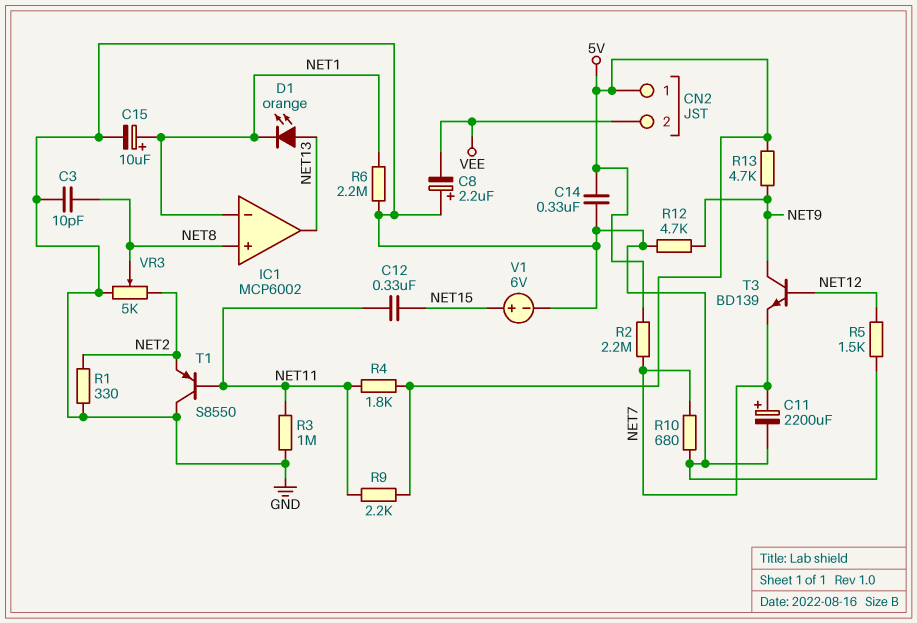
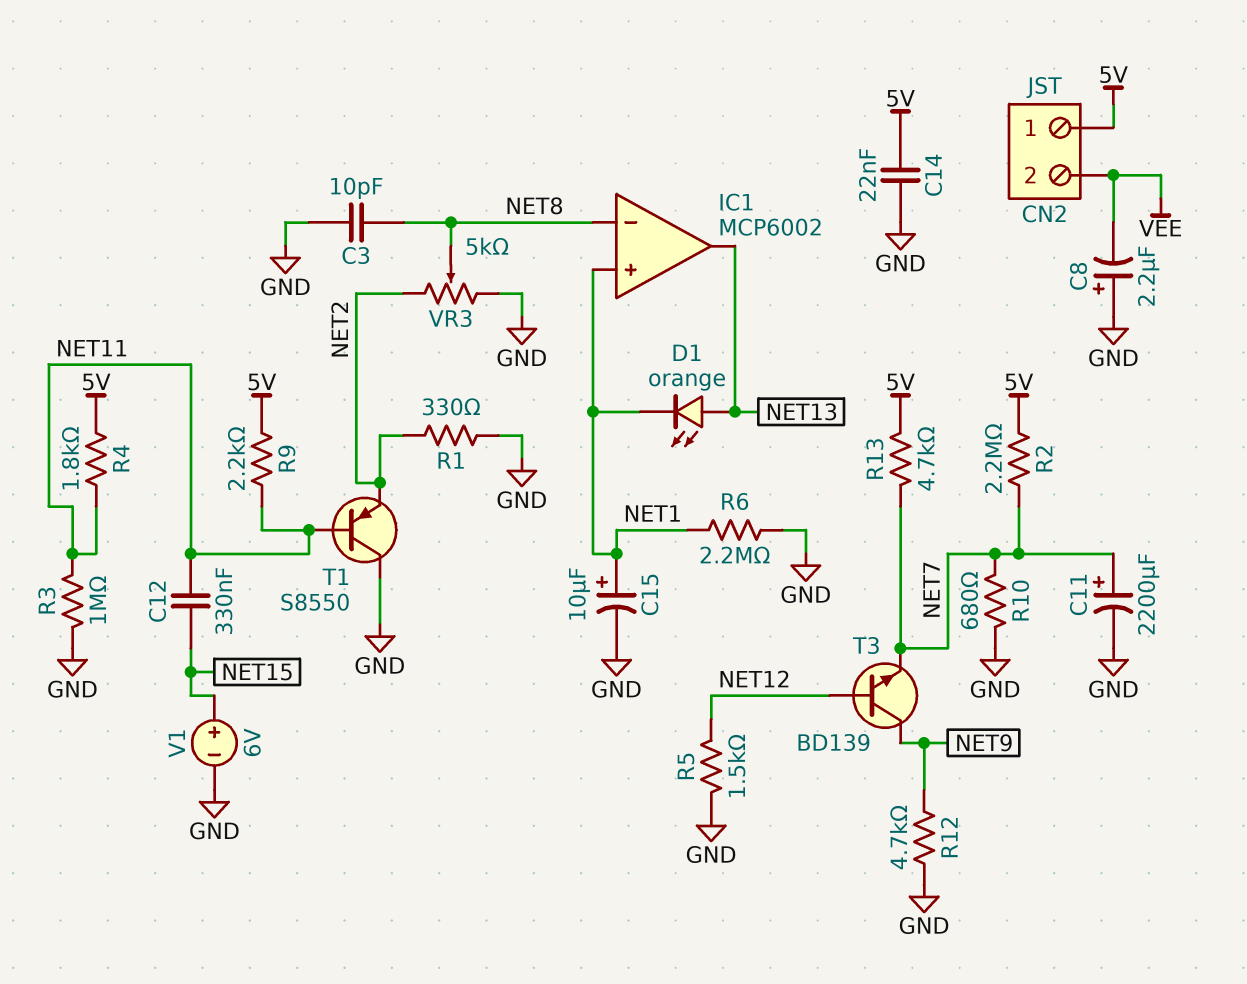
C14: 330nF (5V, GND) -> 22nF (5V, GND)
IC1 pin in+: NET8 -> NET1
IC1 pin in-: NET1 -> NET8
R13: 4.7k (5V, NET9) -> 4.7k (5V, NET7)

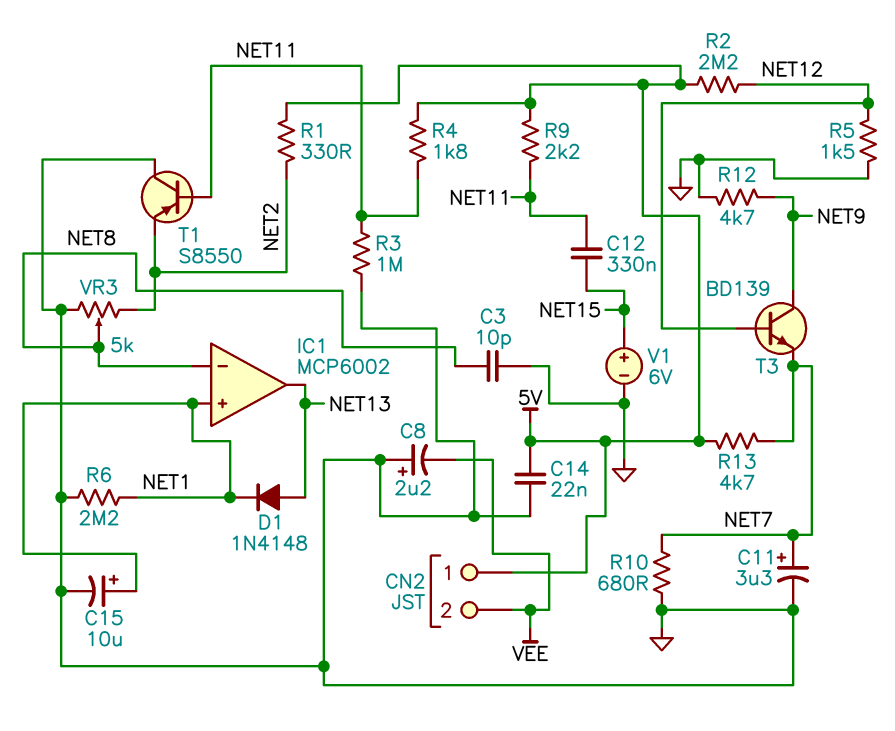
C11: 2200uF (plus NET7, minus GND) -> 3.3uF (plus NET7, minus GND)
D1: LED orange (A NET13, K NET1) -> diode 1N4148 (A NET13, K NET1)
R1: 330 (GND, NET2) -> 330 (5V, NET2)
R2: 2.2M (5V, NET7) -> 2.2M (5V, NET12)

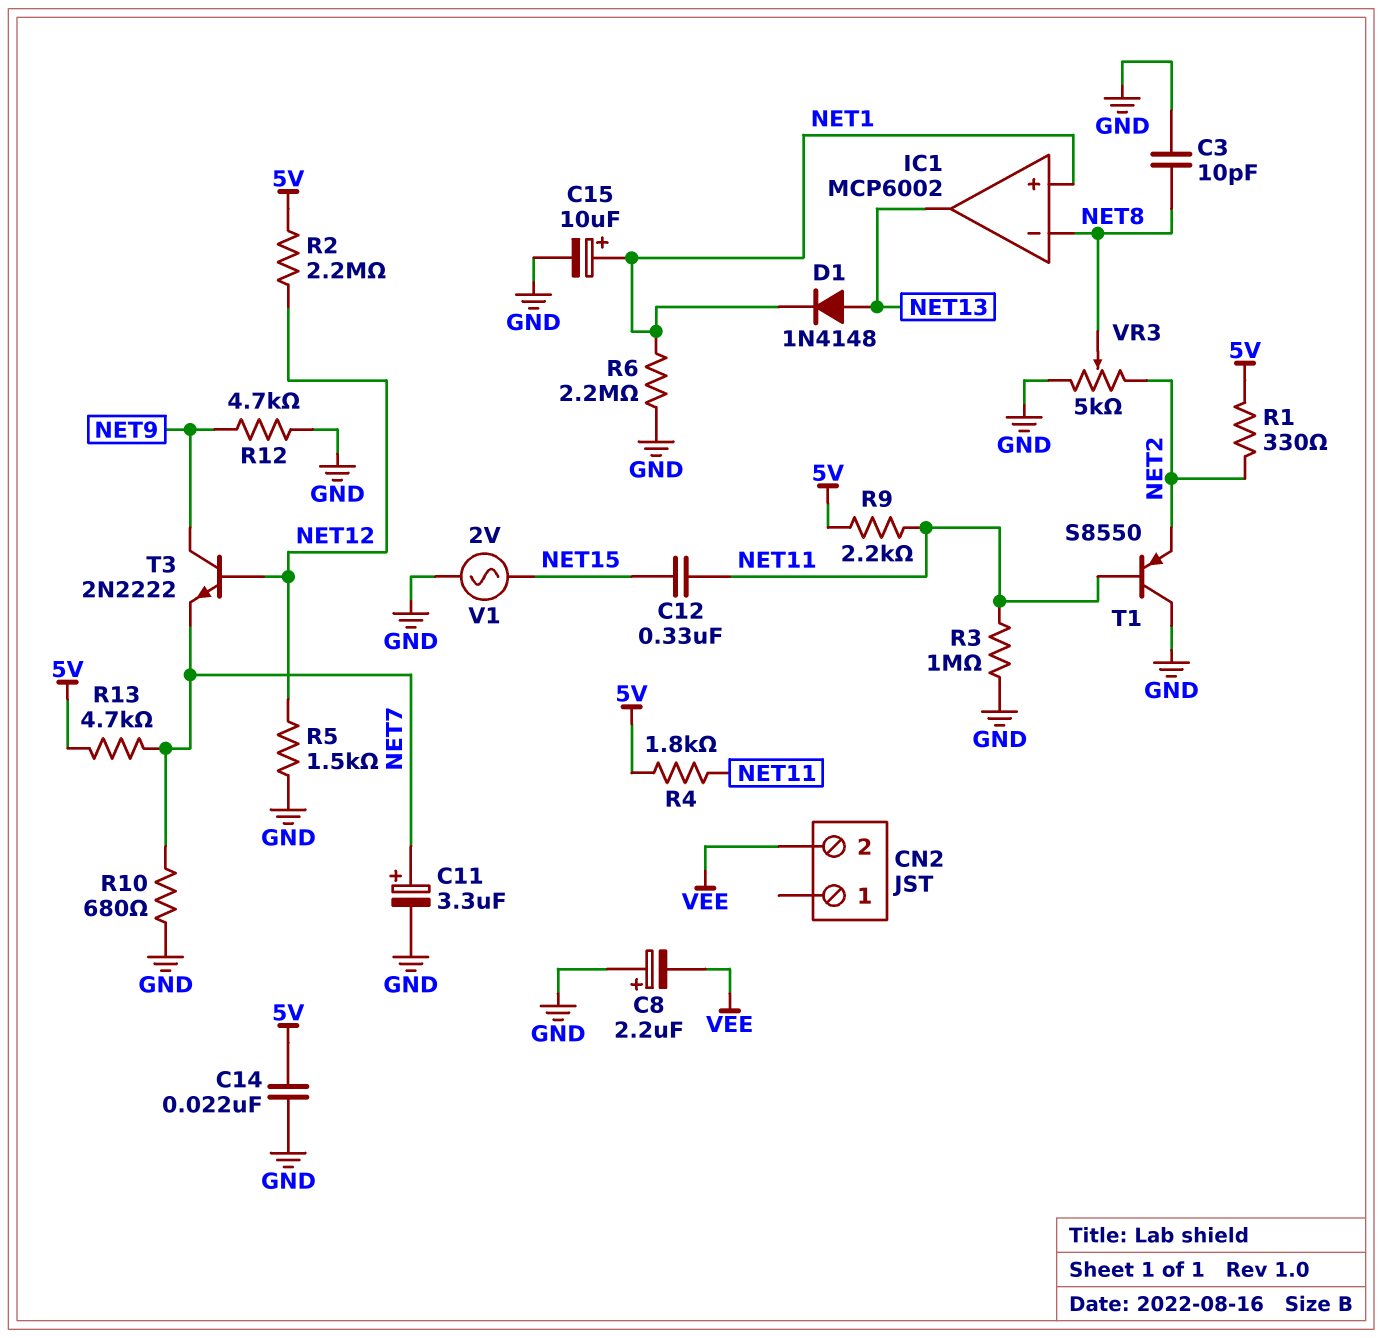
CN2 pin 1: 5V -> none
T3: NPN BD139 (B NET12, C NET9, E NET7) -> NPN 2N2222 (B NET12, C NET9, E NET7)
V1: 6V (plus NET15, minus GND) -> AC 2V (GND, NET15)

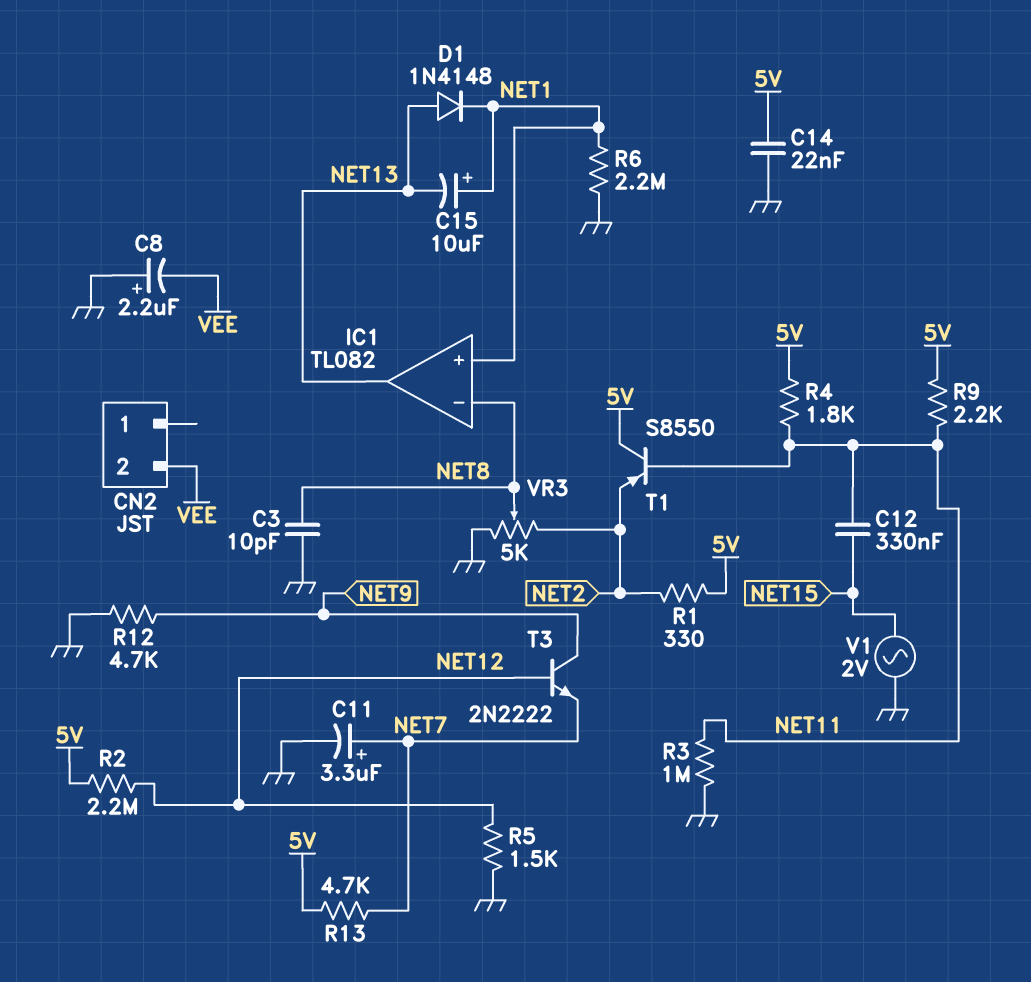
C15: 10uF (plus NET1, minus GND) -> 10uF (plus NET1, minus NET13)
IC1: MCP6002 -> TL082
R10: 680 (GND, NET7) -> none
T1: PNP S8550 (B NET11, C GND, E NET2) -> PNP S8550 (B NET11, C 5V, E NET2)

